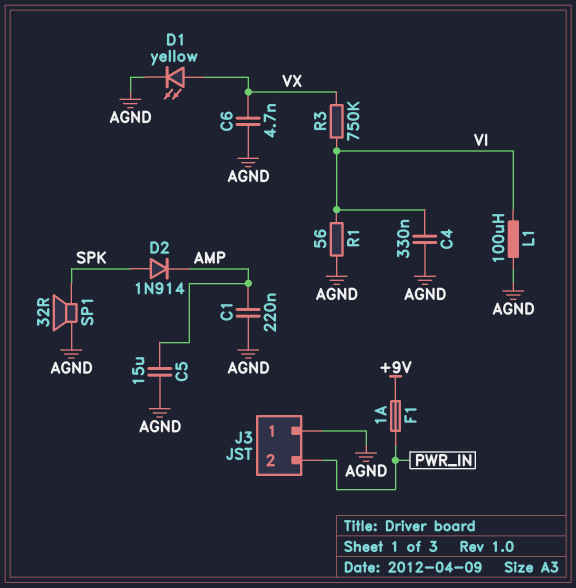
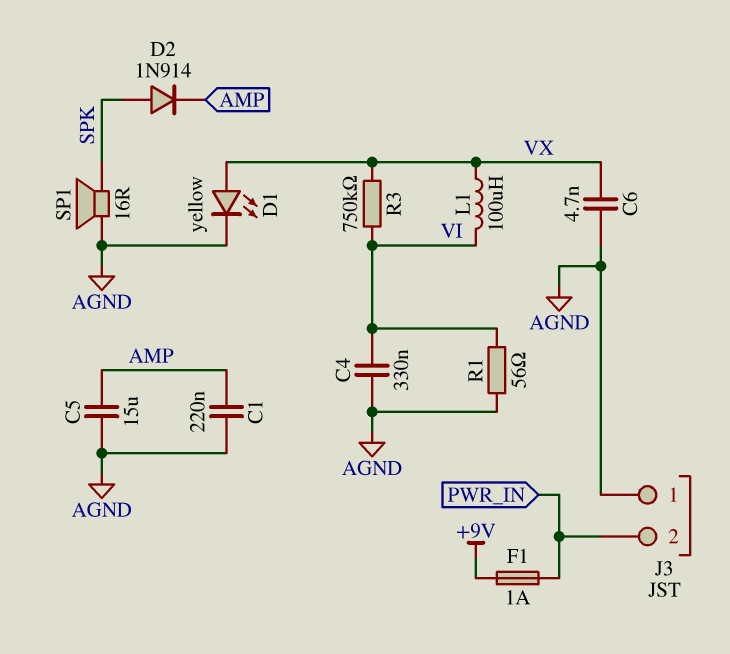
L1: 100uH (AGND, VI) -> 100uH (VI, VX)
SP1: speaker 32R (AGND, SPK) -> speaker 16R (AGND, SPK)

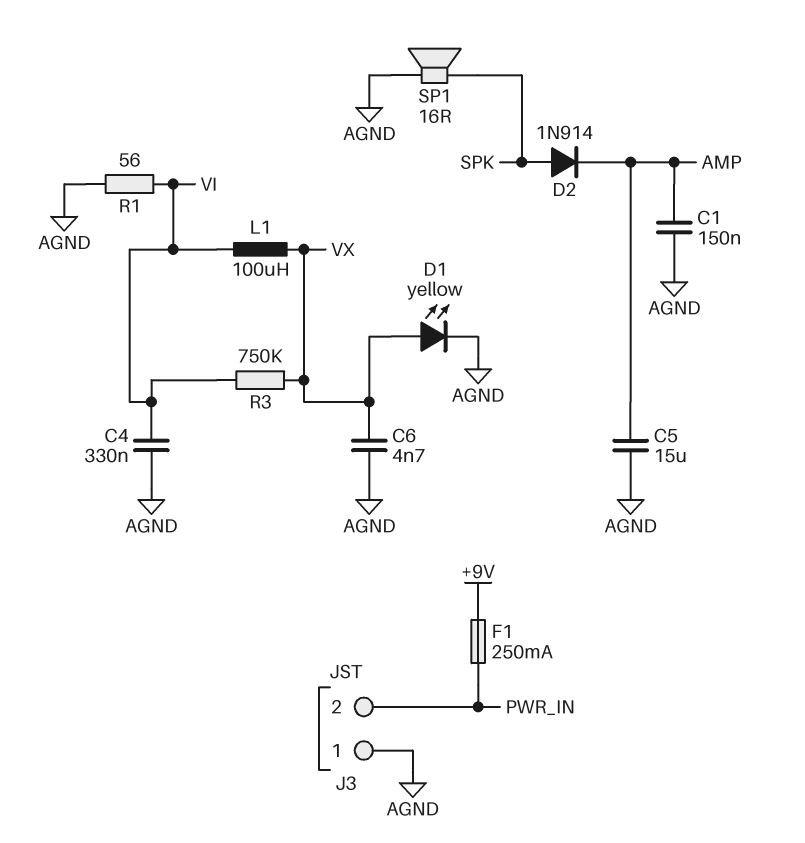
C1: 220nF (AGND, AMP) -> 150nF (AGND, AMP)
F1: 1A (+9V, PWR_IN) -> 250mA (+9V, PWR_IN)

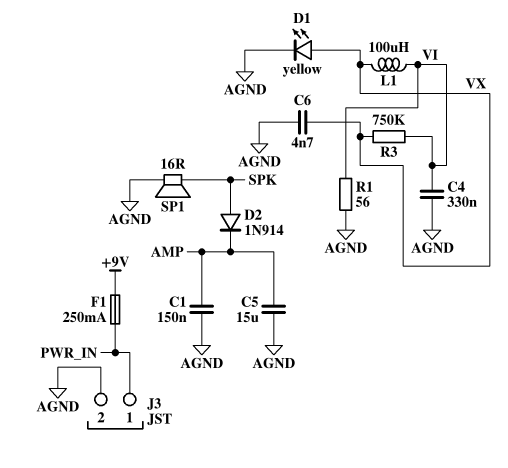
J3 pin 1: AGND -> PWR_IN
J3 pin 2: PWR_IN -> AGND

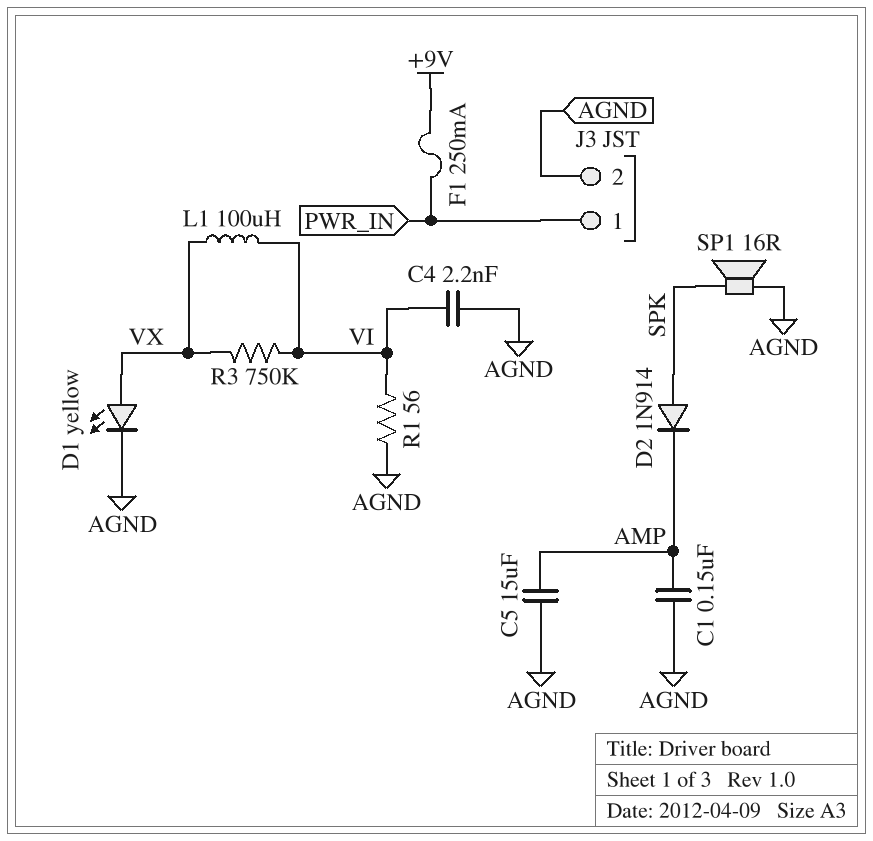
C4: 330nF (AGND, VI) -> 2.2nF (AGND, VI)
C6: 4.7nF (AGND, VX) -> none

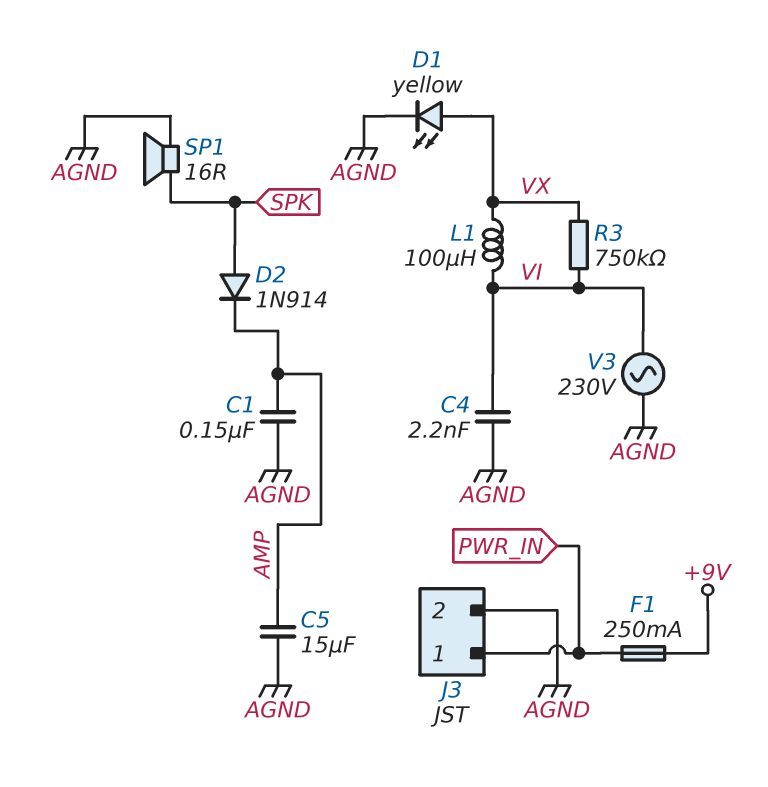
R1: 56 (AGND, VI) -> none
V3: none -> AC 230V (AGND, VI)

